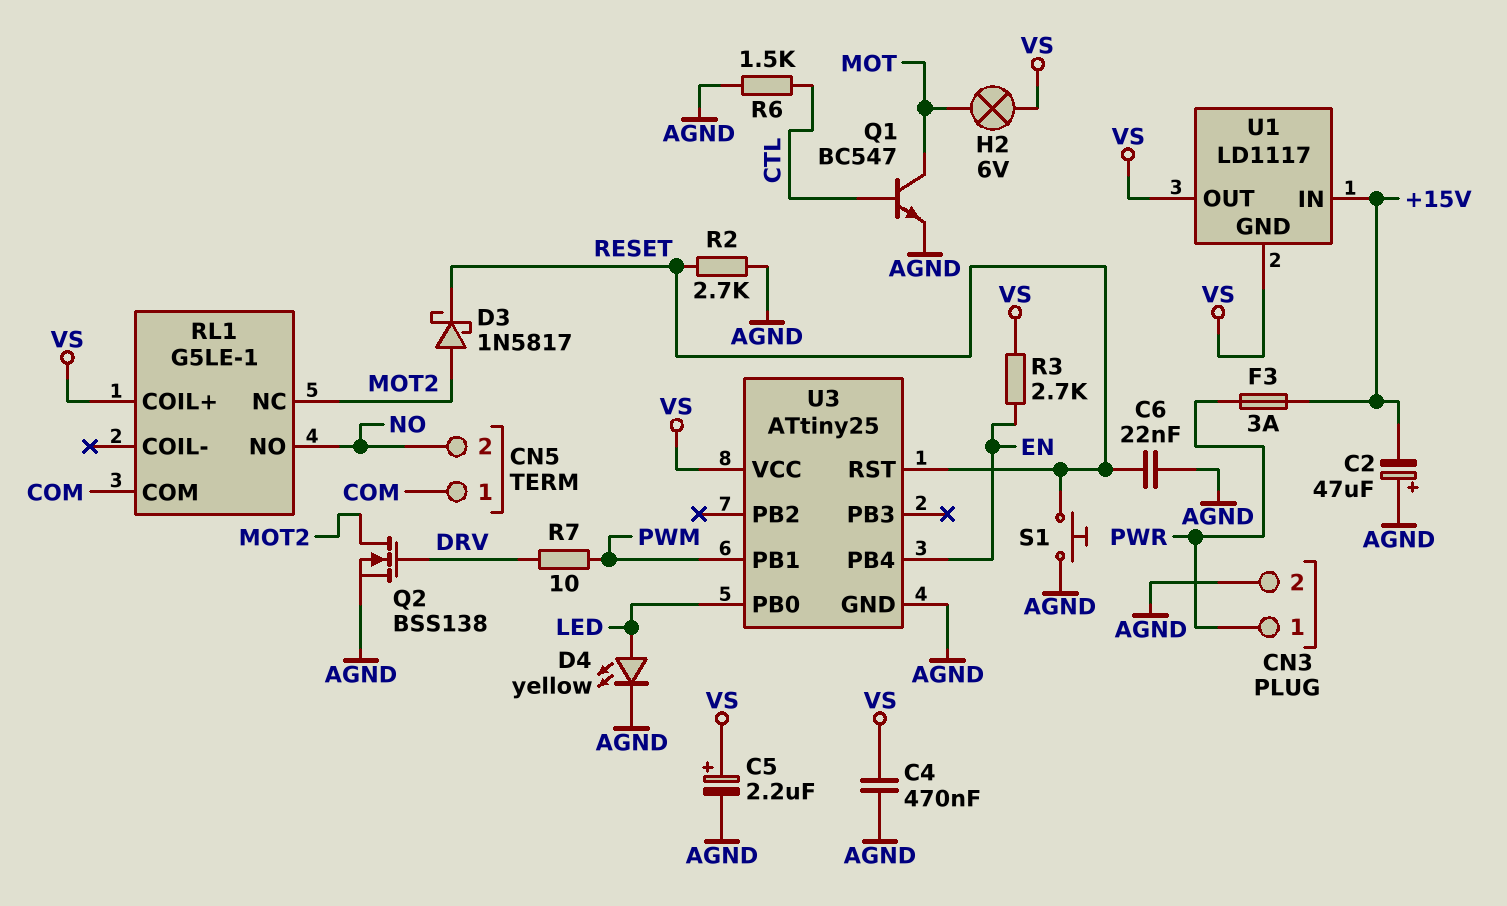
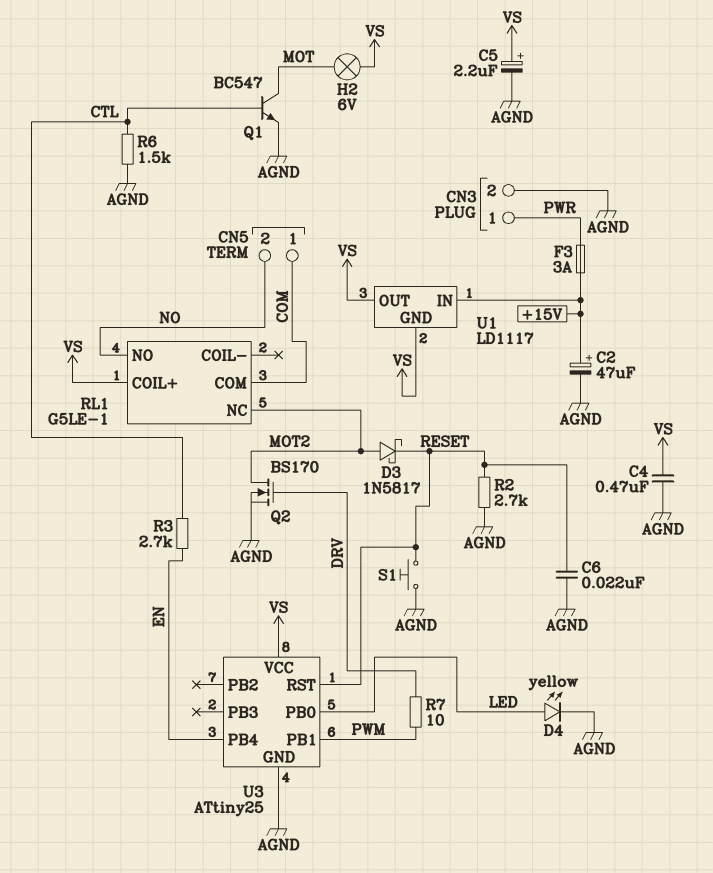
C2: 47uF (plus AGND, minus +15V) -> 47uF (plus +15V, minus AGND)
Q2: NMOS BSS138 (G DRV, D MOT2, S AGND) -> NMOS BS170 (G DRV, D MOT2, S AGND)
R3: 2.7k (EN, VS) -> 2.7k (CTL, EN)

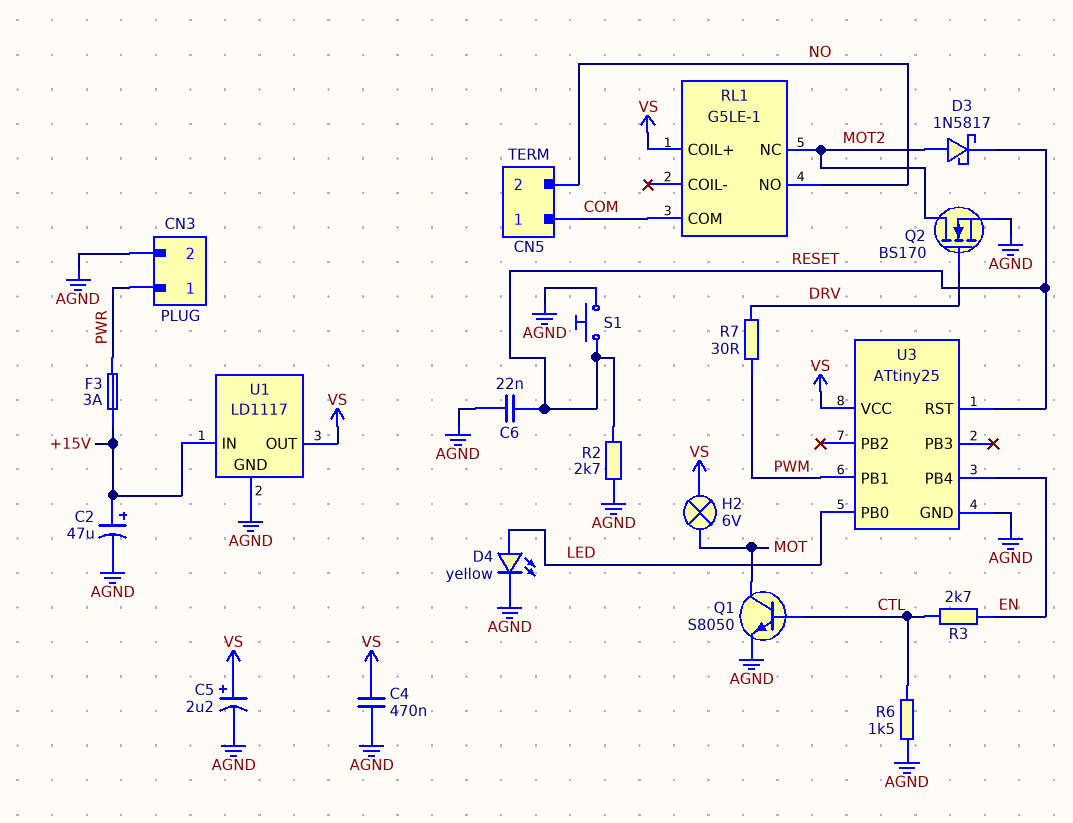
Q1: NPN BC547 (B CTL, C MOT, E AGND) -> NPN S8050 (B CTL, C MOT, E AGND)
R7: 10 (DRV, PWM) -> 30 (DRV, PWM)
U1 pin GND: VS -> AGND

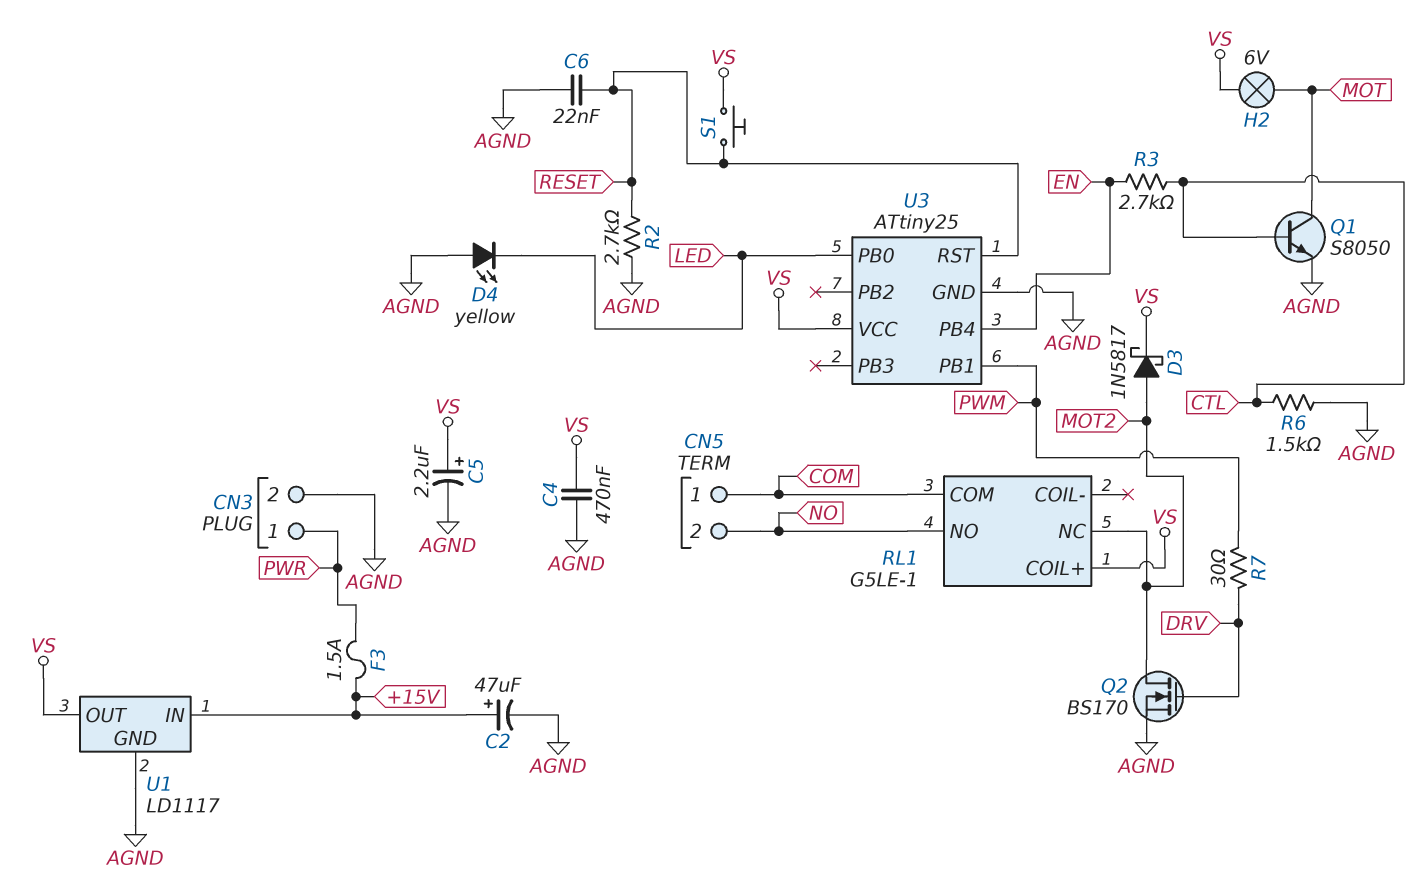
D3: schottky 1N5817 (A MOT2, K RESET) -> schottky 1N5817 (A MOT2, K VS)
D4: LED yellow (A LED, K AGND) -> LED yellow (A AGND, K LED)
F3: 3A (+15V, PWR) -> 1.5A (+15V, PWR)
S1: button (AGND, RESET) -> button (RESET, VS)

